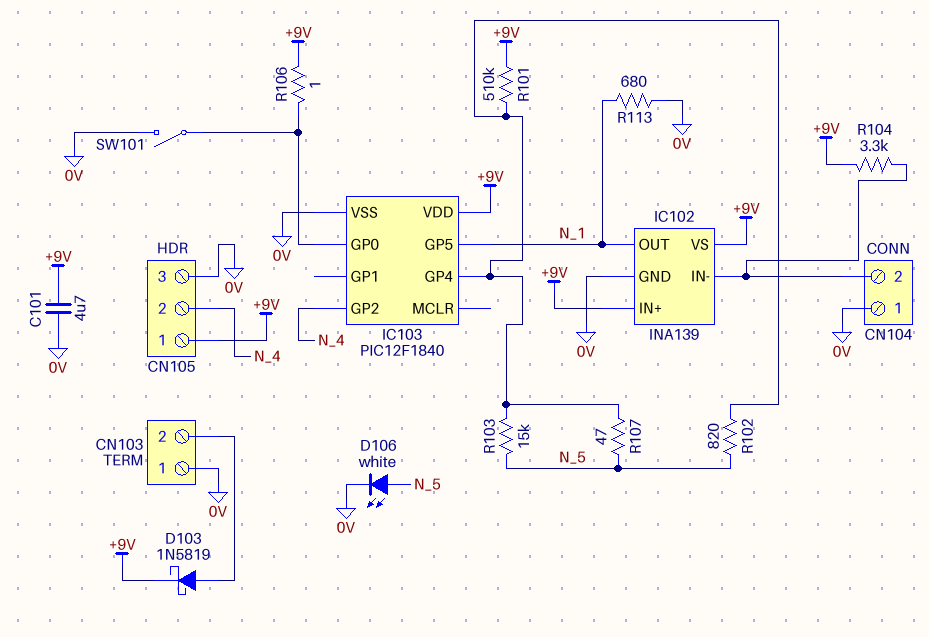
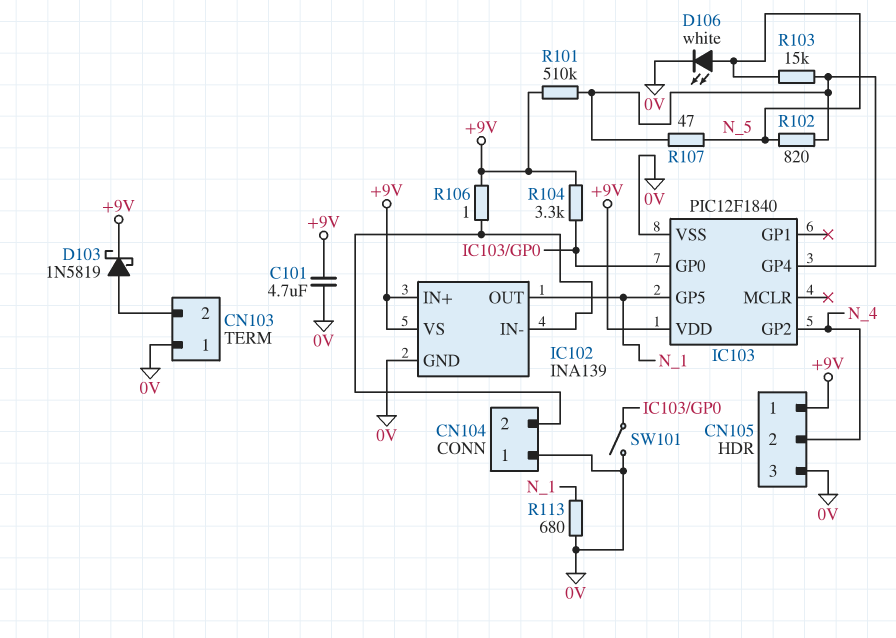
R104: 3.3k (+9V, CN104/2) -> 3.3k (+9V, IC103/GP0)
R106: 1 (+9V, IC103/GP0) -> 1 (+9V, CN104/2)

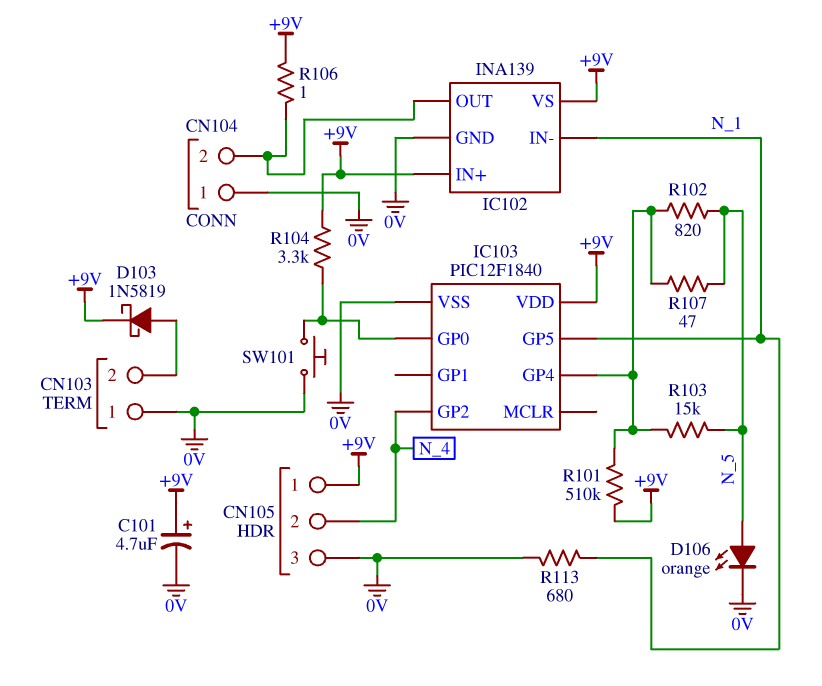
C101: 4.7uF (+9V, 0V) -> 4.7uF (plus +9V, minus 0V)
D106: LED white (A N_5, K 0V) -> LED orange (A N_5, K 0V)
IC102 pin IN-: CN104/2 -> N_1
IC102 pin OUT: N_1 -> CN104/2
SW101: switch (0V, IC103/GP0) -> button (0V, IC103/GP0)

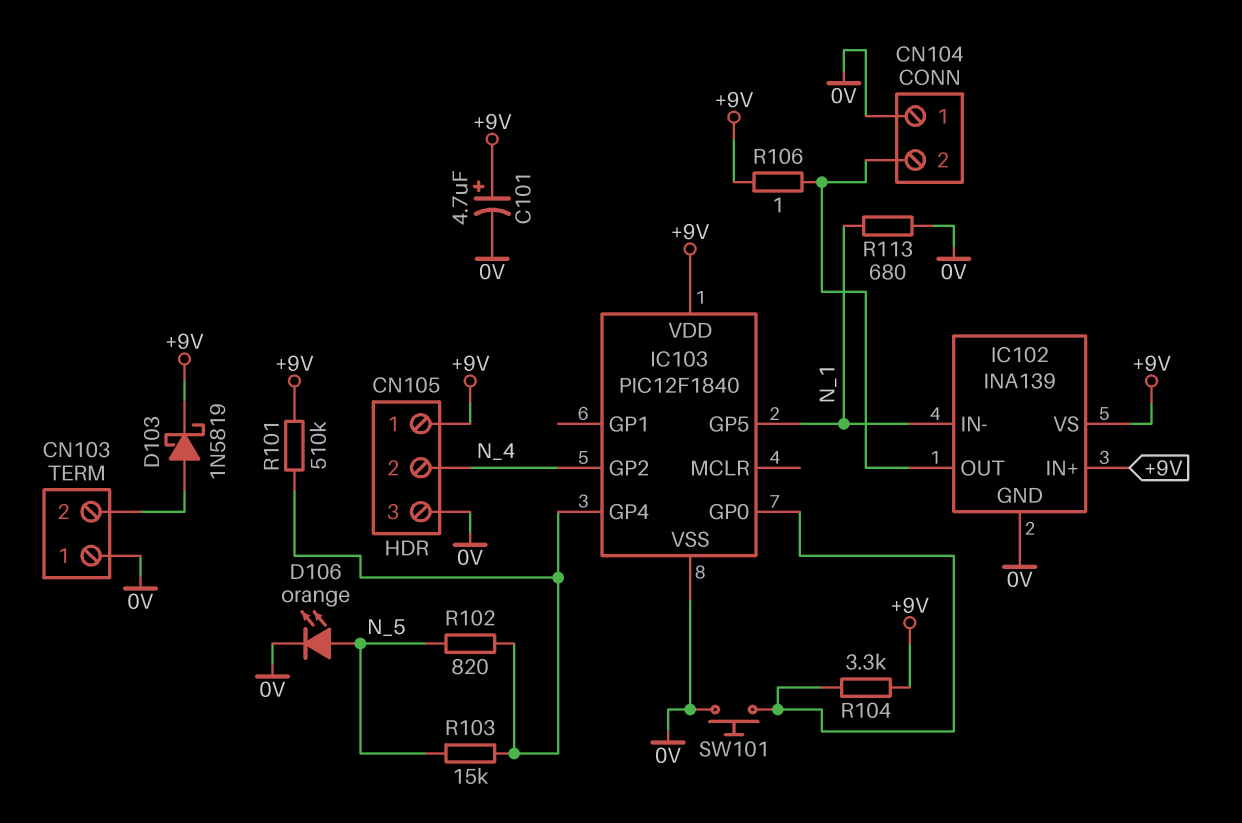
R107: 47 (IC103/GP4, N_5) -> none

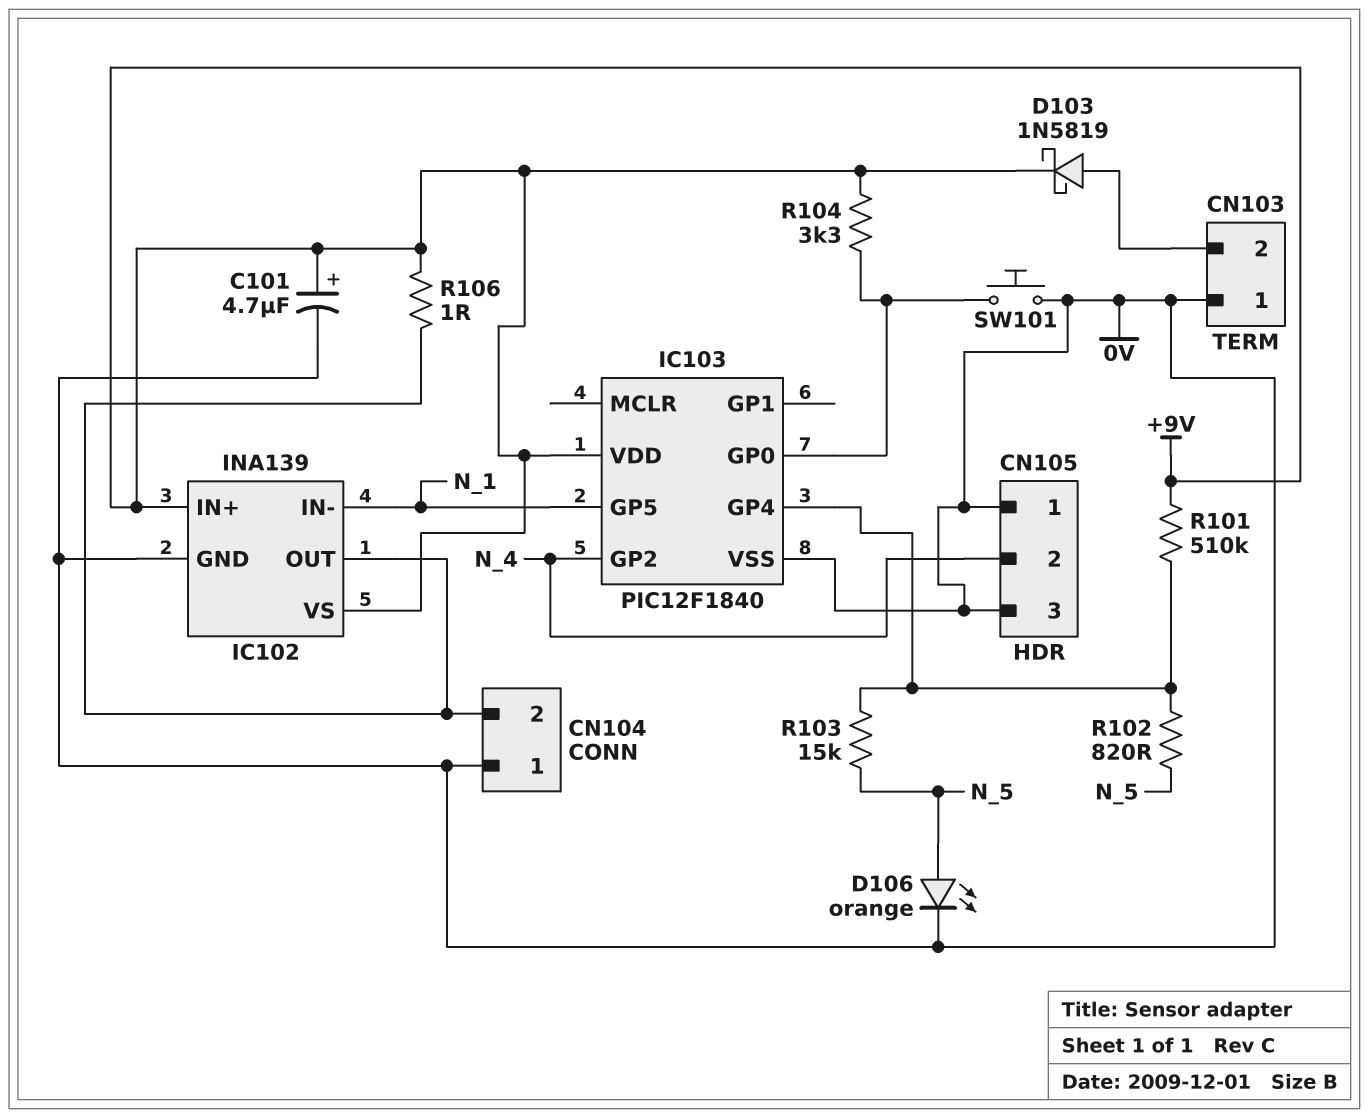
CN105 pin 1: +9V -> 0V
R113: 680 (0V, N_1) -> none

